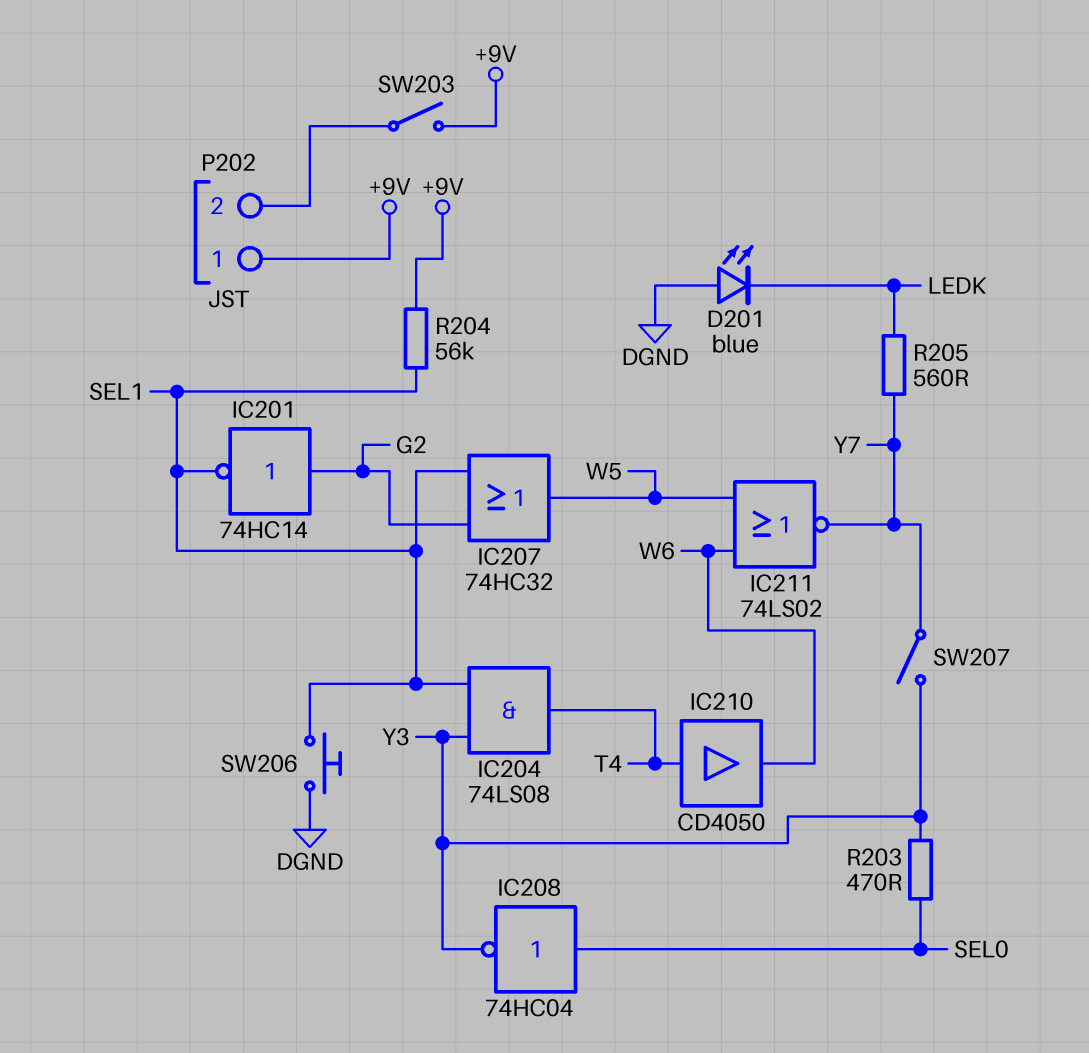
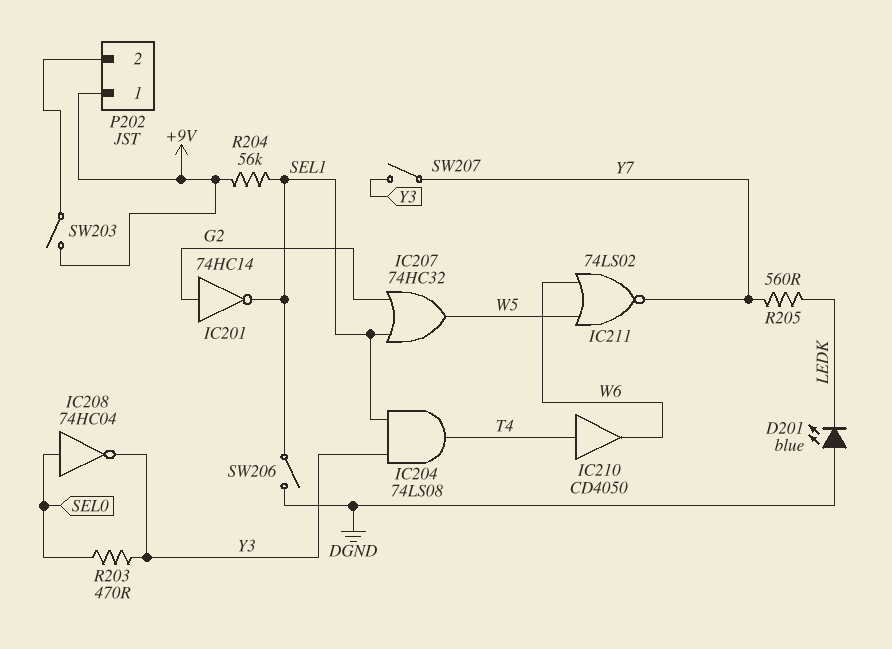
SW206: button (DGND, SEL1) -> switch (DGND, SEL1)

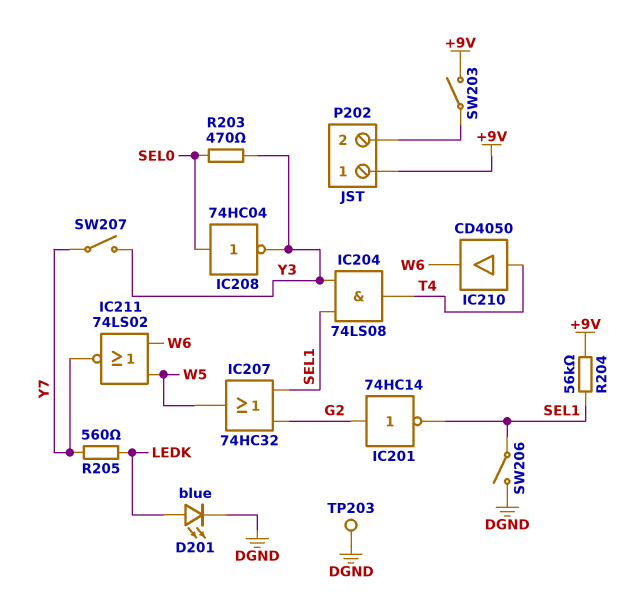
D201: LED blue (A DGND, K LEDK) -> LED blue (A LEDK, K DGND)
TP203: none -> test point (DGND)

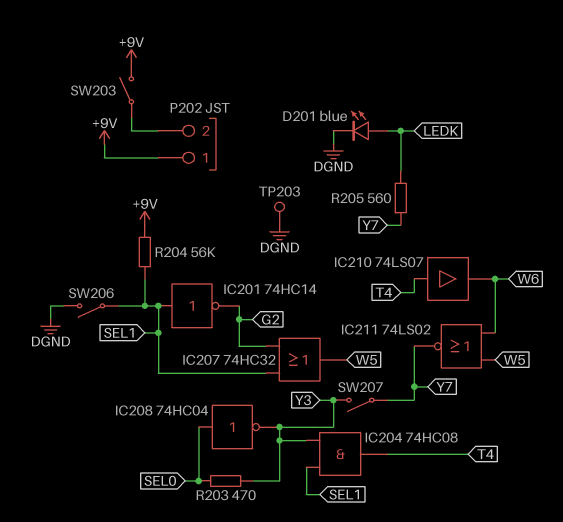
IC201: NOT 74HC14 (in G2, out SEL1) -> NOT 74HC14 (in SEL1, out G2)
IC204: AND 74LS08 (in SEL1, in Y3, out T4) -> AND 74HC08 (in SEL1, in Y3, out T4)
IC210: buffer CD4050 (in T4, out W6) -> buffer 74LS07 (in T4, out W6)

